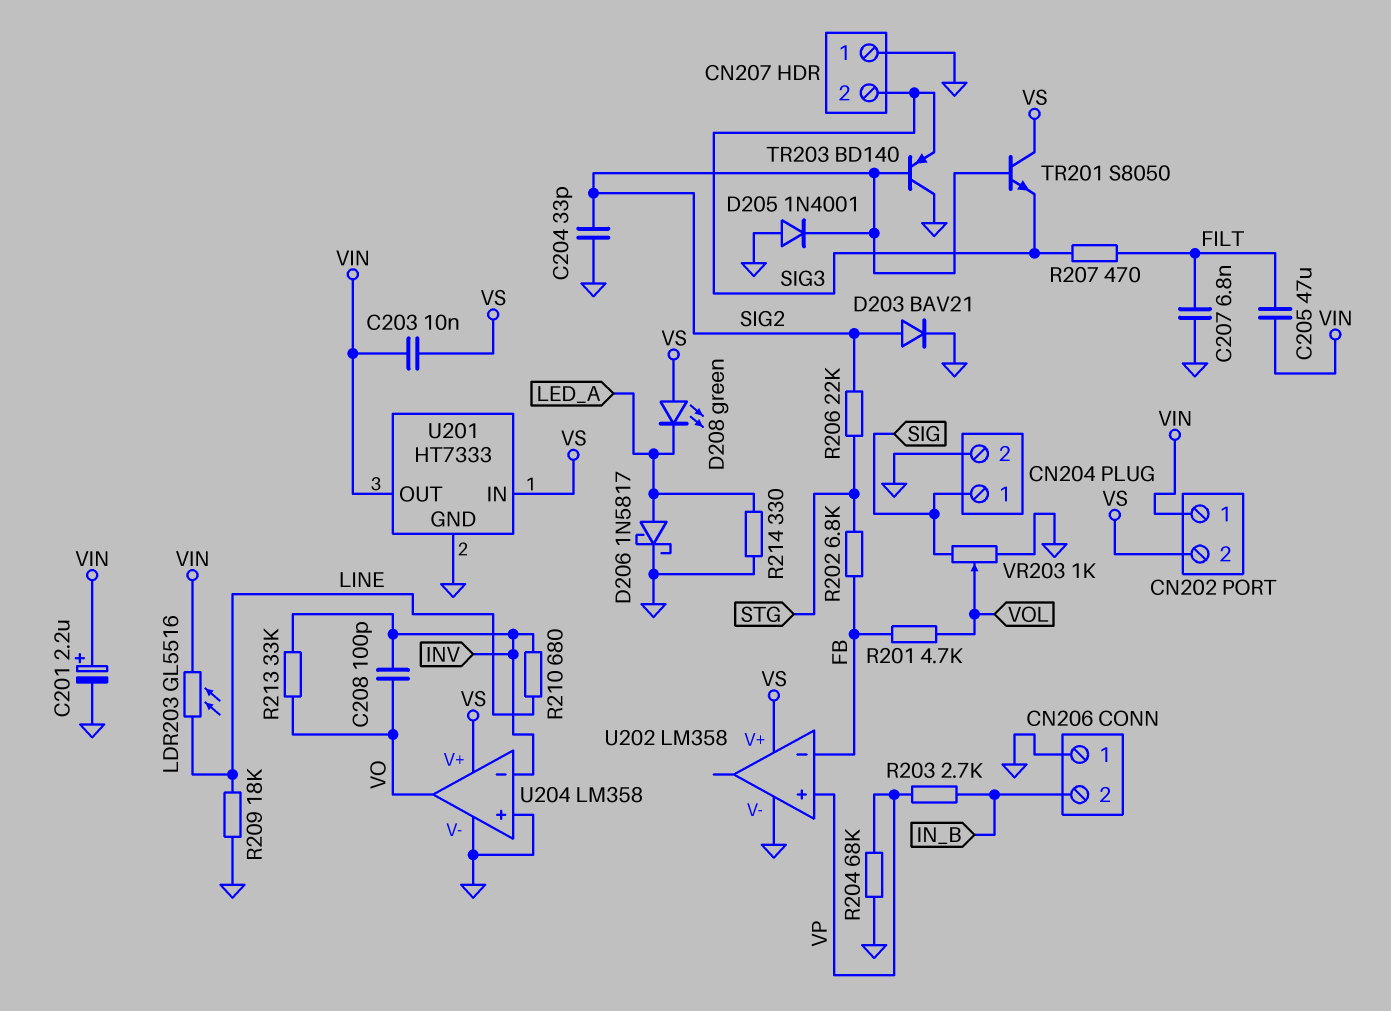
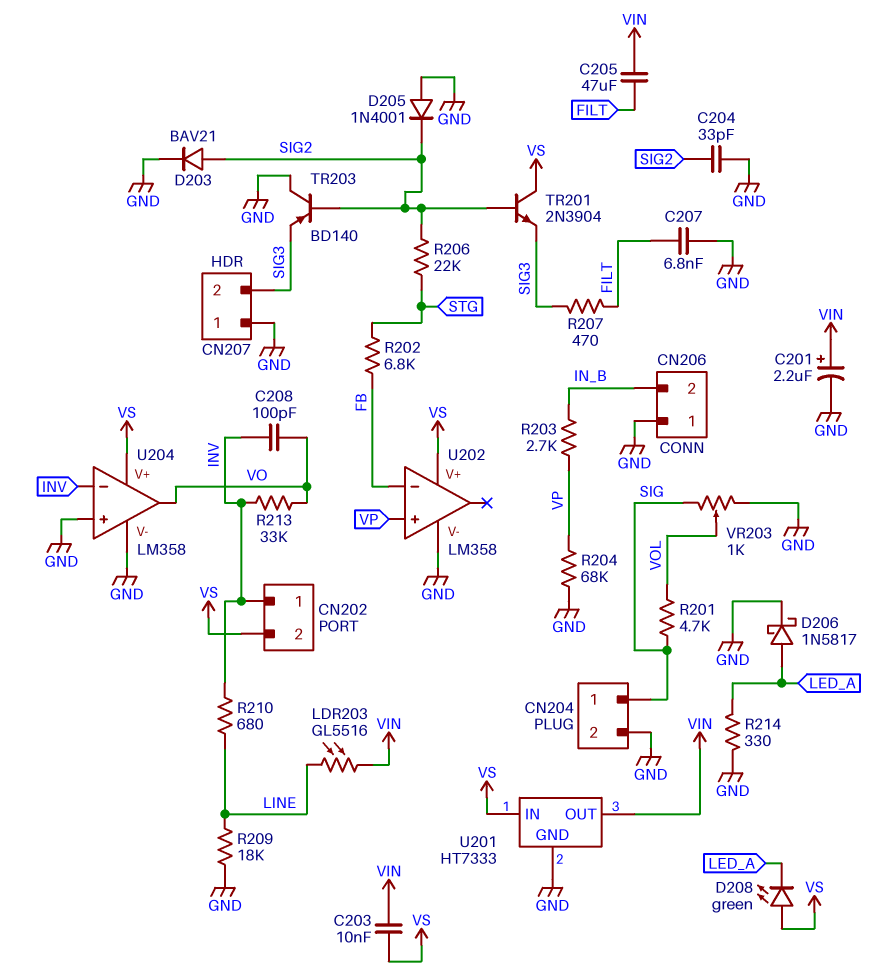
CN202 pin 1: VIN -> INV
R201: 4.7k (FB, VOL) -> 4.7k (SIG, VOL)
TR201: NPN S8050 (B SIG2, C VS, E SIG3) -> NPN 2N3904 (B SIG2, C VS, E SIG3)

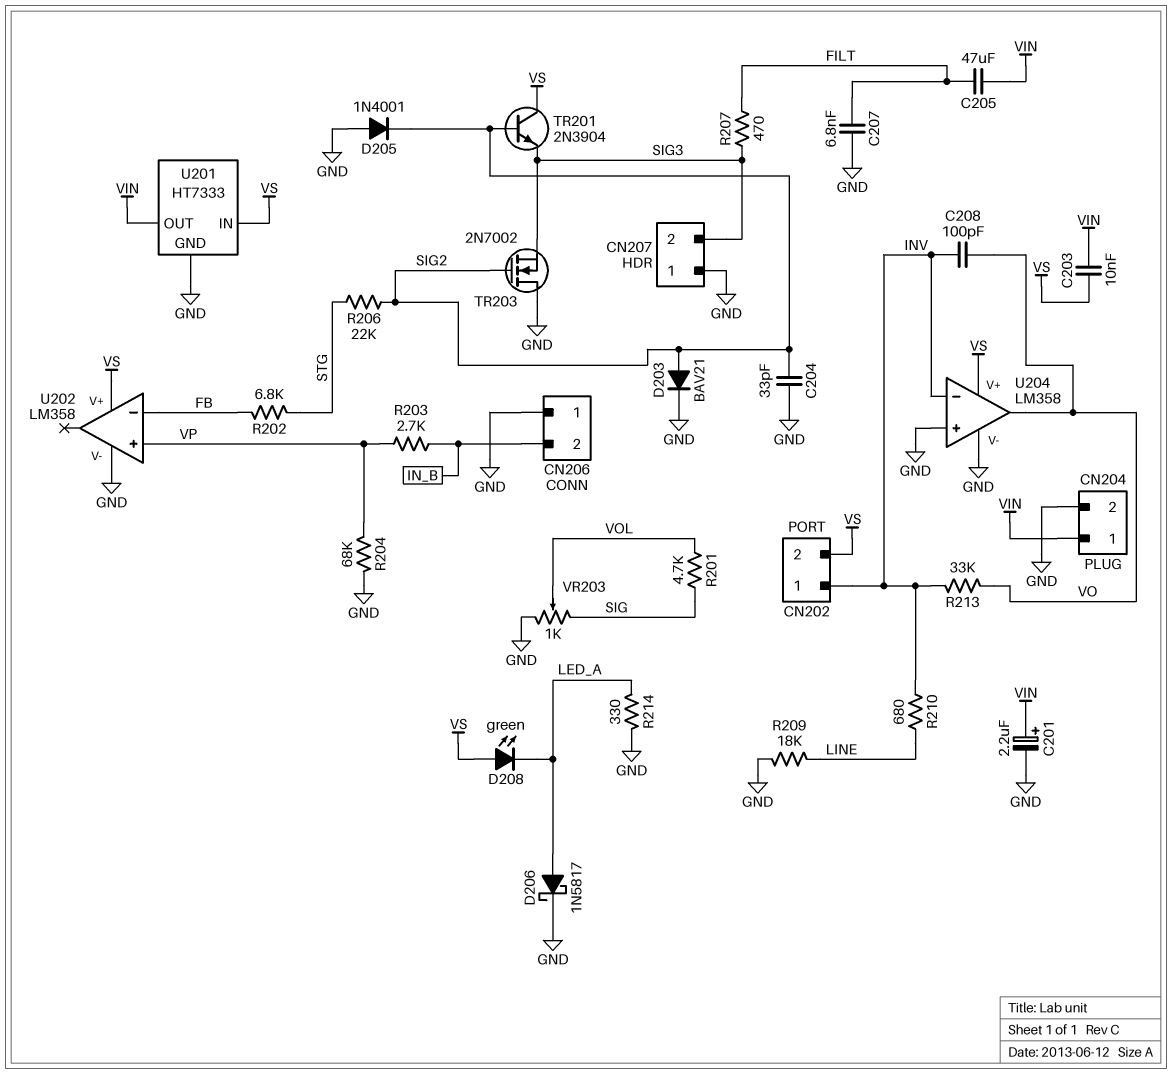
CN204 pin 1: SIG -> VIN
LDR203: GL5516 (LINE, VIN) -> none
TR203: PNP BD140 (B SIG2, C GND, E SIG3) -> NMOS 2N7002 (G SIG2, D GND, S SIG3)

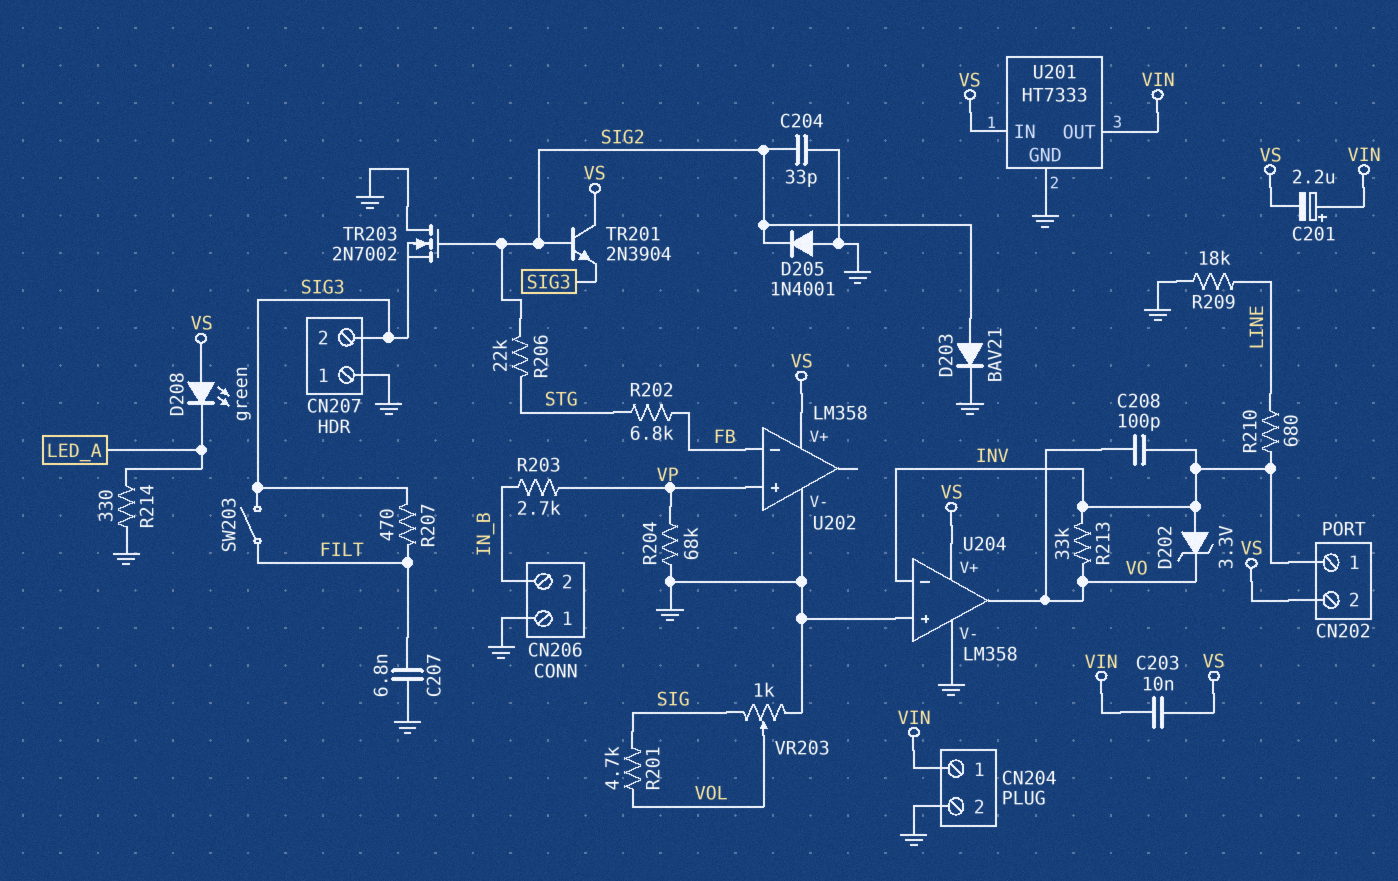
C201: 2.2uF (plus VIN, minus GND) -> 2.2uF (plus VIN, minus VS)
C205: 47uF (FILT, VIN) -> none
D202: none -> zener 3.3V (A INV, K VO)
D206: schottky 1N5817 (A LED_A, K GND) -> none
SW203: none -> switch (FILT, SIG3)

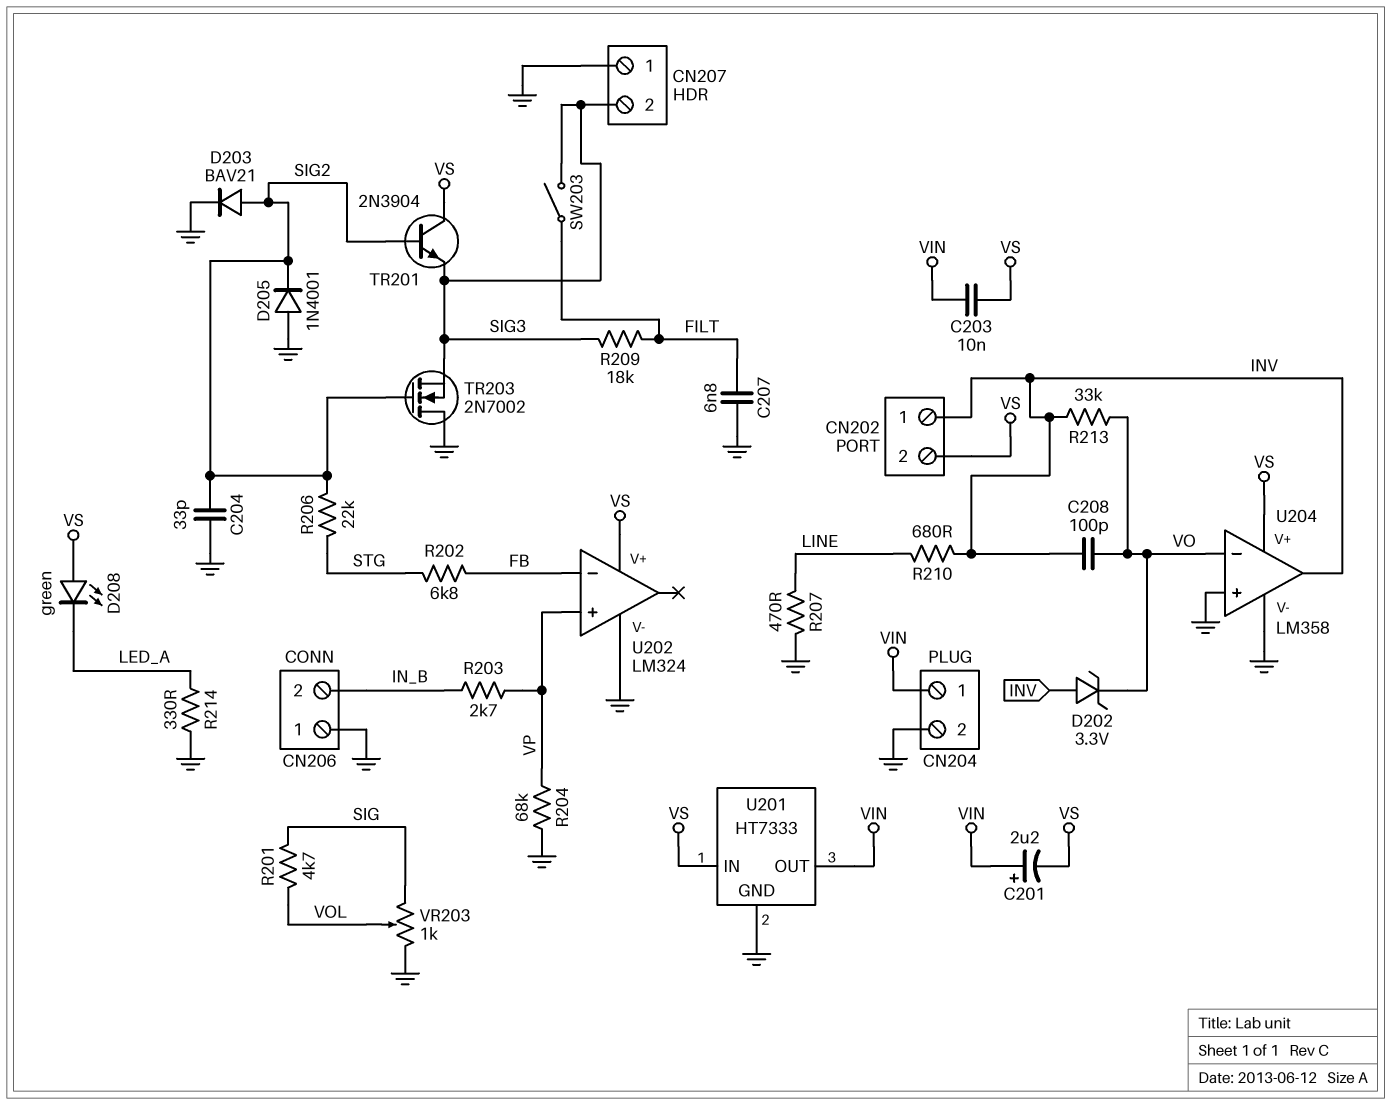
R207: 470 (FILT, SIG3) -> 470 (GND, LINE)
R209: 18k (GND, LINE) -> 18k (FILT, SIG3)
U202: LM358 -> LM324
U204 pin in-: INV -> VO
U204 pin out: VO -> INV

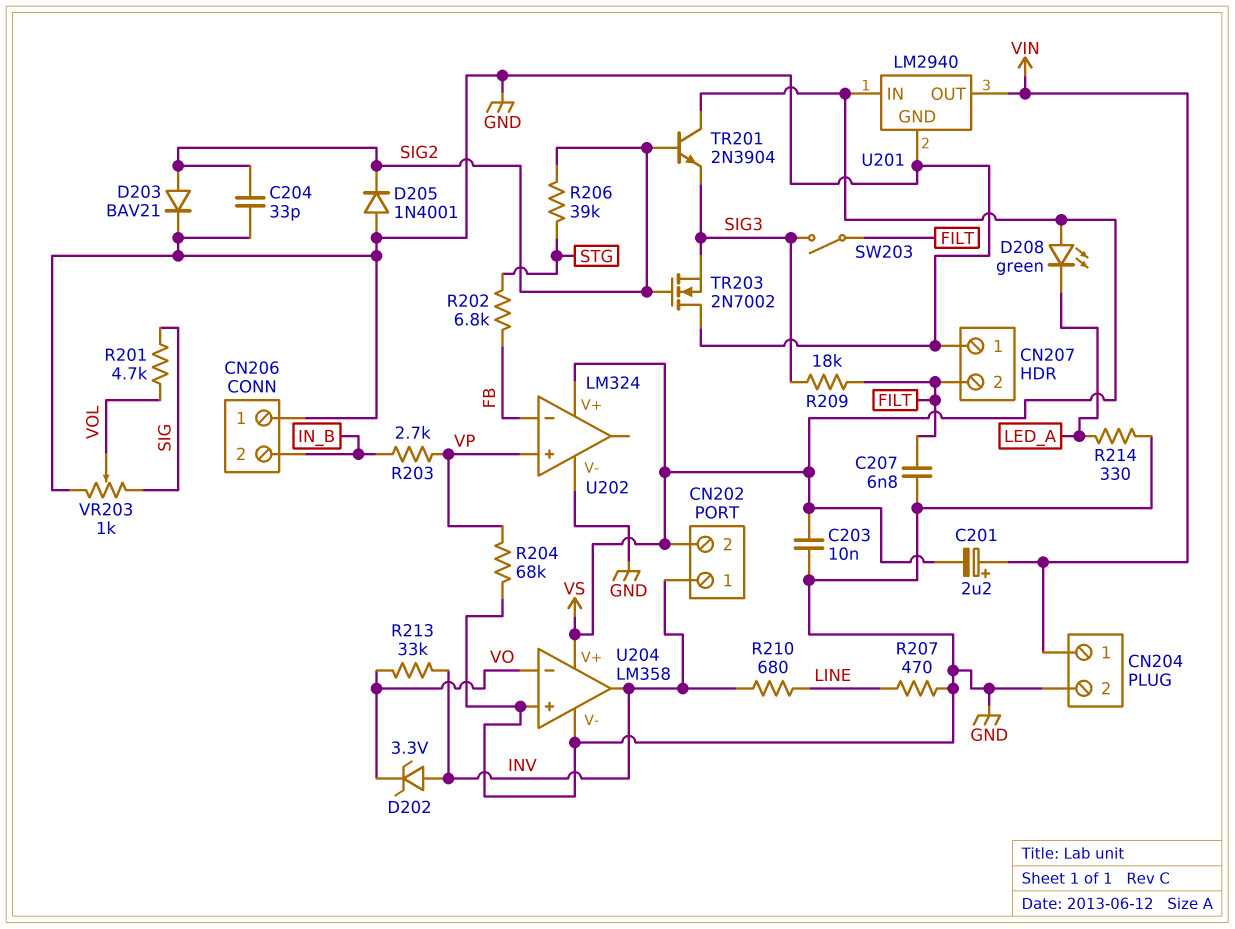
C203: 10nF (VIN, VS) -> 10nF (GND, VS)
C208: 100pF (INV, VO) -> none
CN207 pin 2: SIG3 -> FILT
R206: 22k (SIG2, STG) -> 39k (SIG2, STG)
U201: HT7333 -> LM2940

